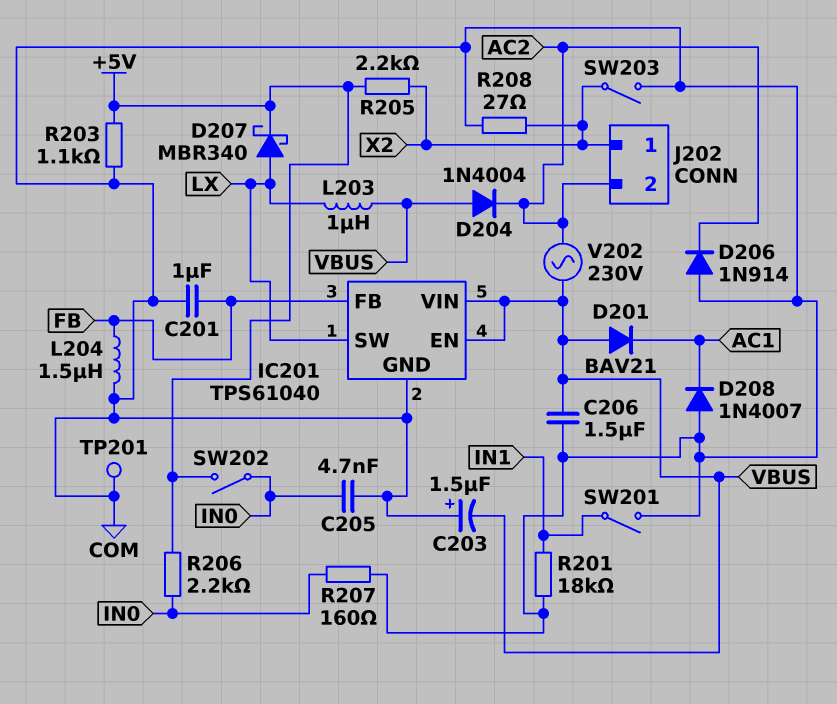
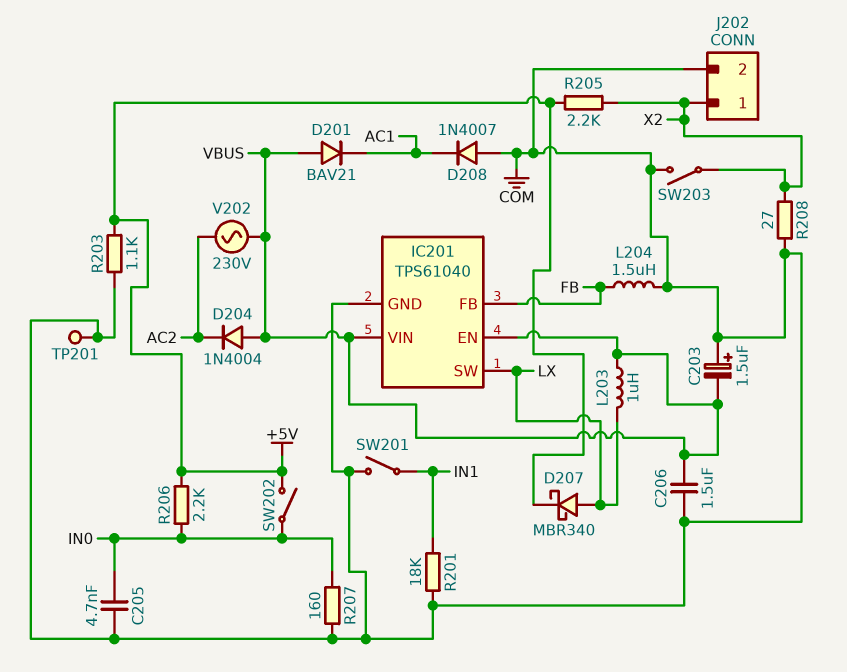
C201: 1uF (COM, FB) -> none
D206: diode 1N914 (A COM, K AC2) -> none
J202 pin 2: AC2 -> COM

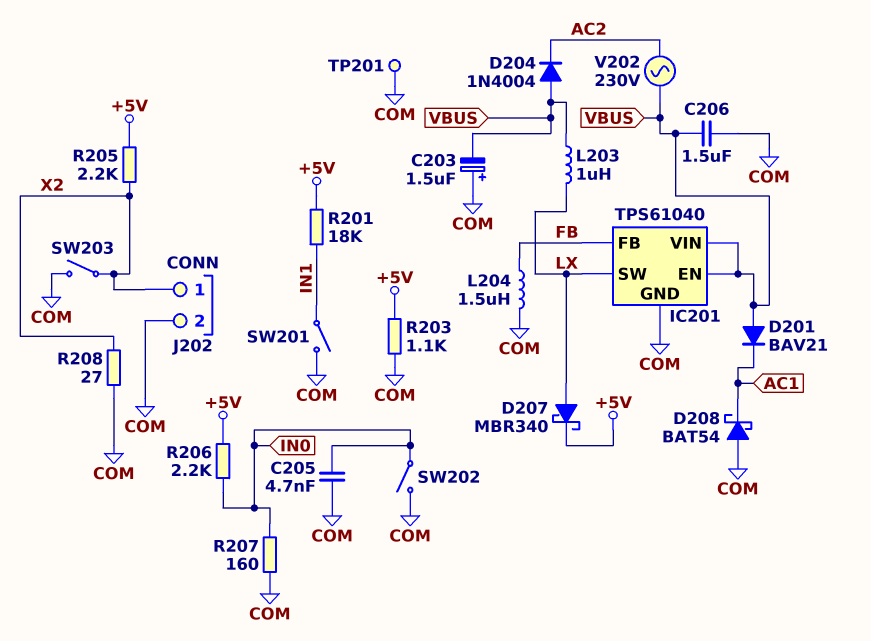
D208: diode 1N4007 (A COM, K AC1) -> schottky BAT54 (A COM, K AC1)
R201: 18k (COM, IN1) -> 18k (+5V, IN1)
SW202: switch (+5V, IN0) -> switch (COM, IN0)

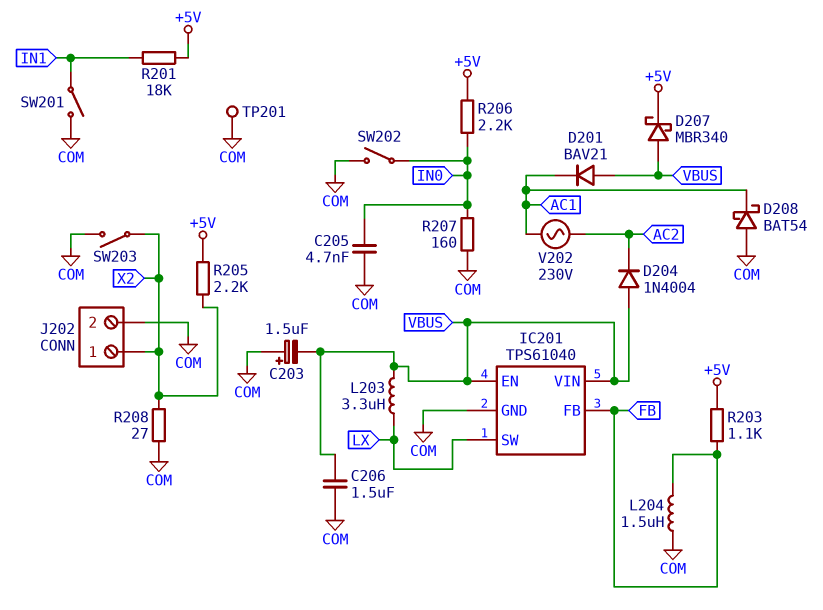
D207: schottky MBR340 (A LX, K +5V) -> schottky MBR340 (A VBUS, K +5V)
L203: 1uH (LX, VBUS) -> 3.3uH (LX, VBUS)
R203: 1.1k (+5V, COM) -> 1.1k (+5V, FB)
V202: AC 230V (AC2, VBUS) -> AC 230V (AC1, AC2)

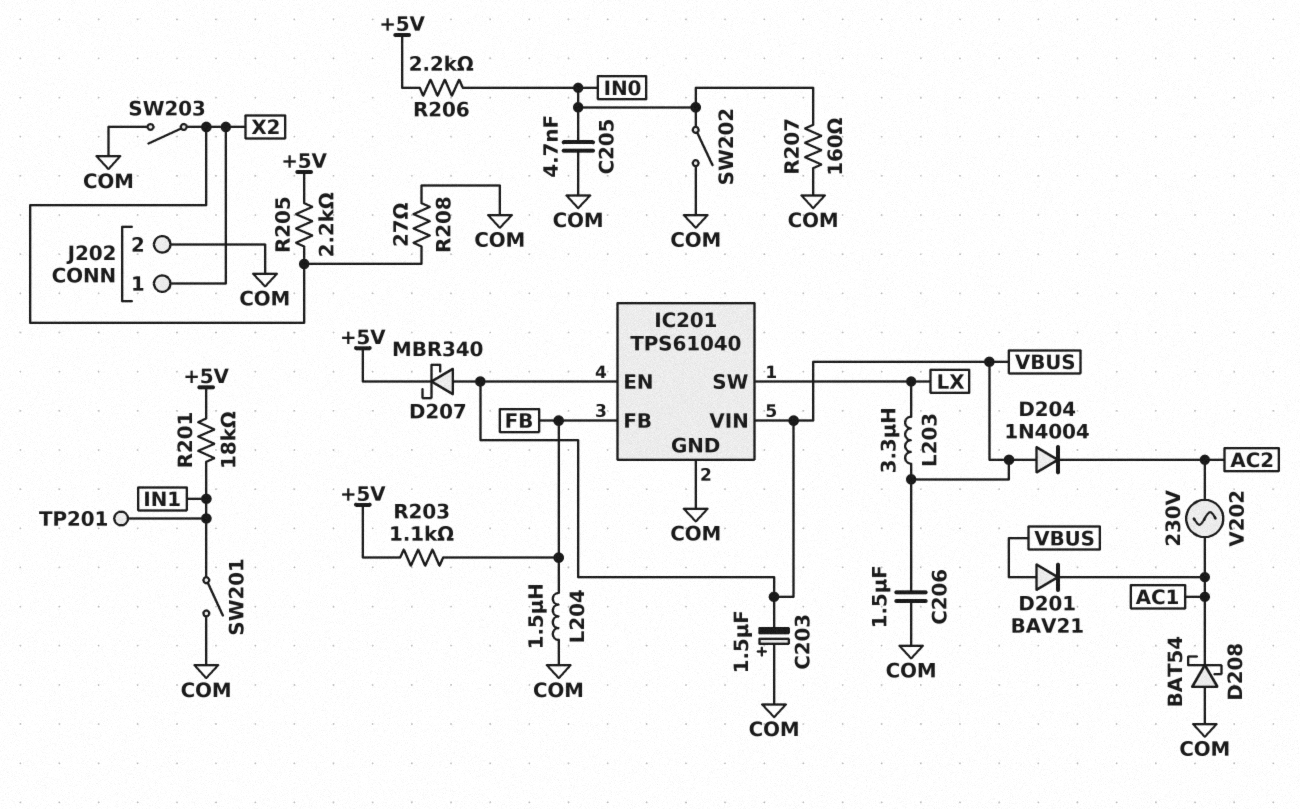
TP201: test point (COM) -> test point (IN1)

